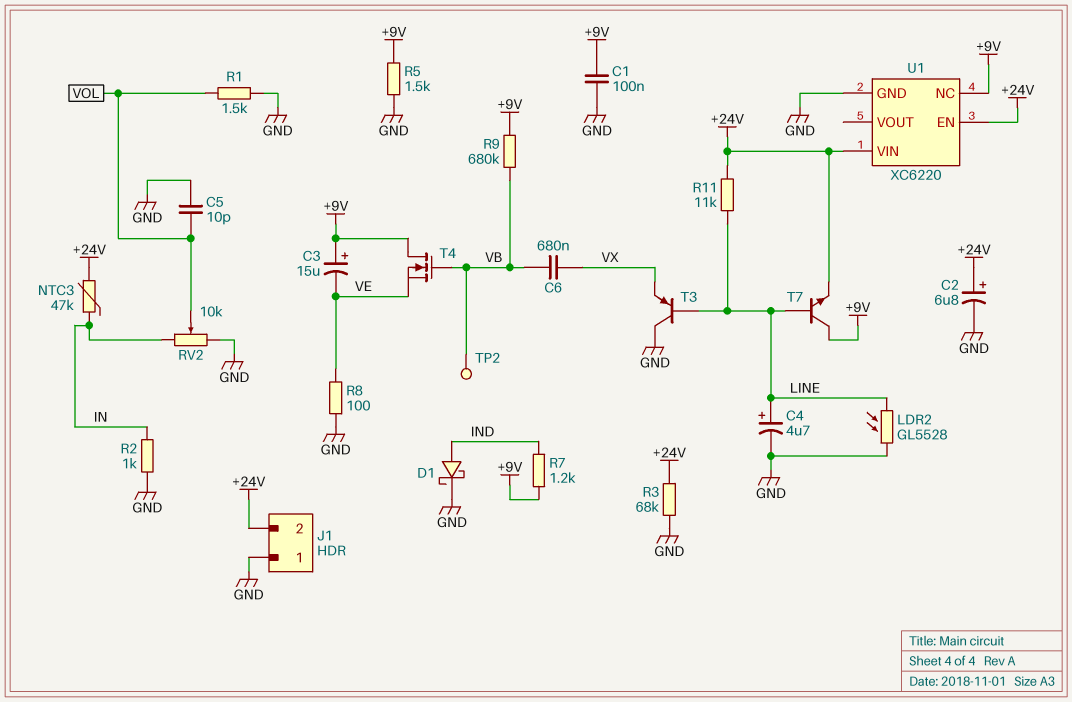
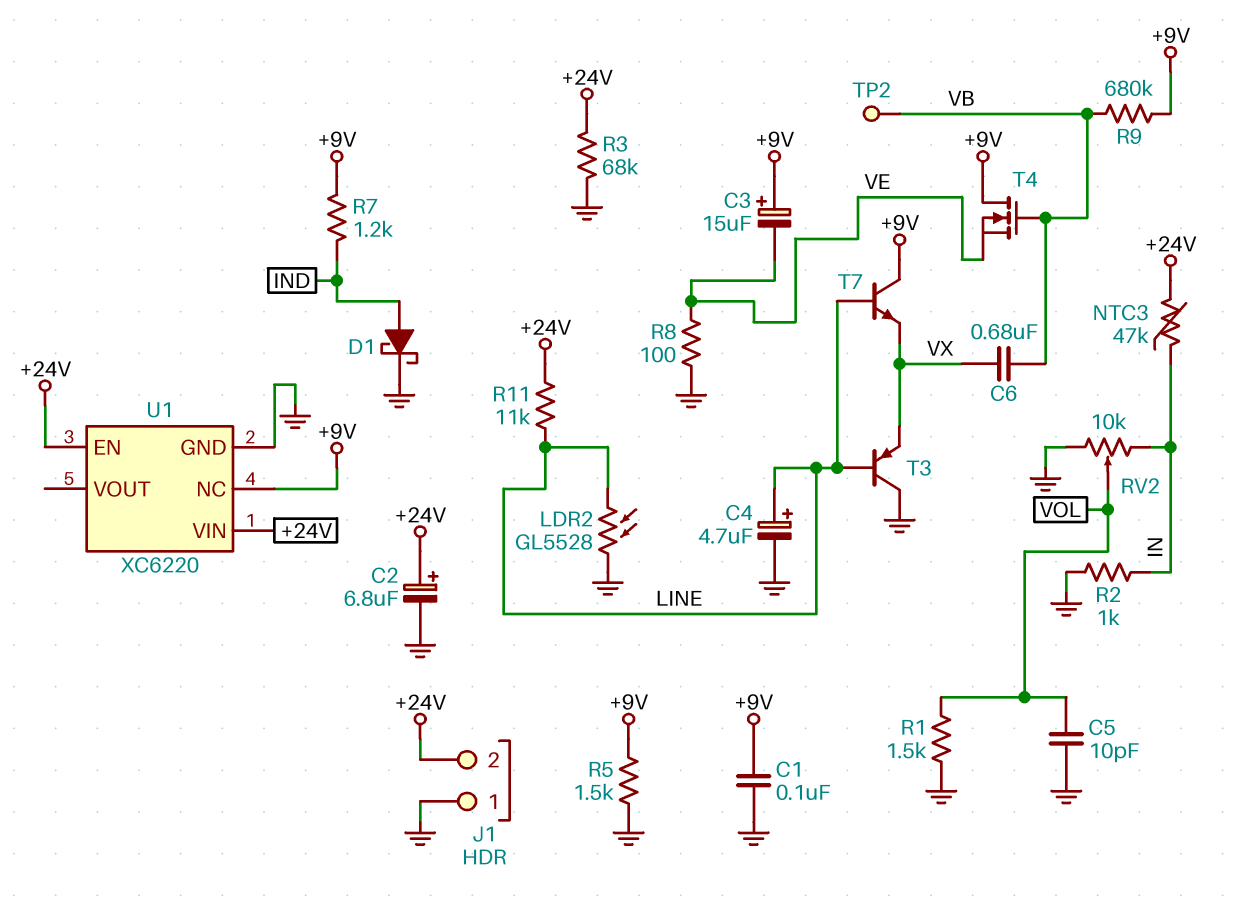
T7: NPN (B LINE, C +9V, E +24V) -> NPN (B LINE, C +9V, E VX)

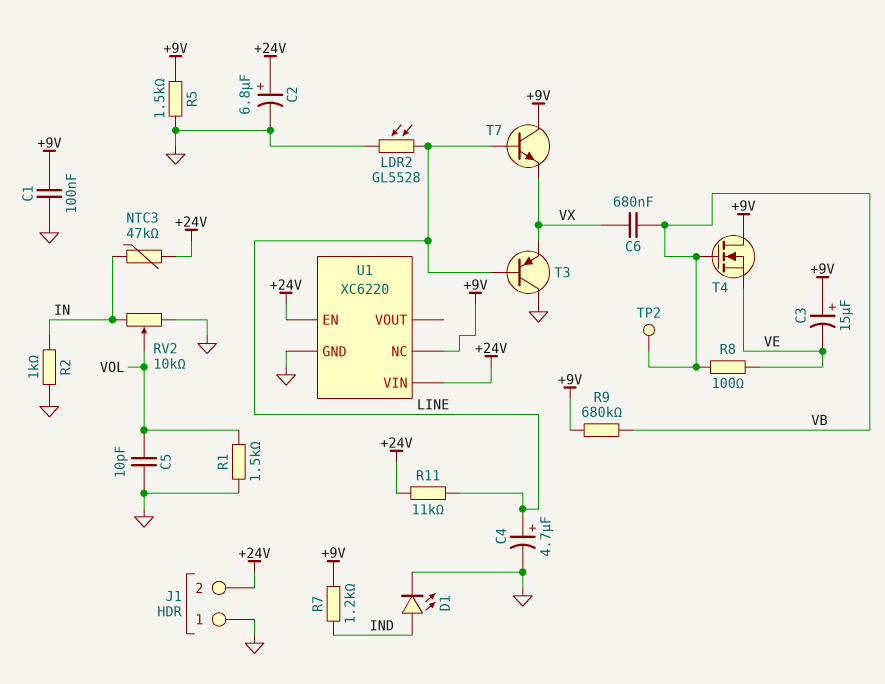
D1: schottky (A IND, K GND) -> LED (A IND, K GND)
R3: 68k (+24V, GND) -> none
R8: 100 (GND, VE) -> 100 (VB, VE)

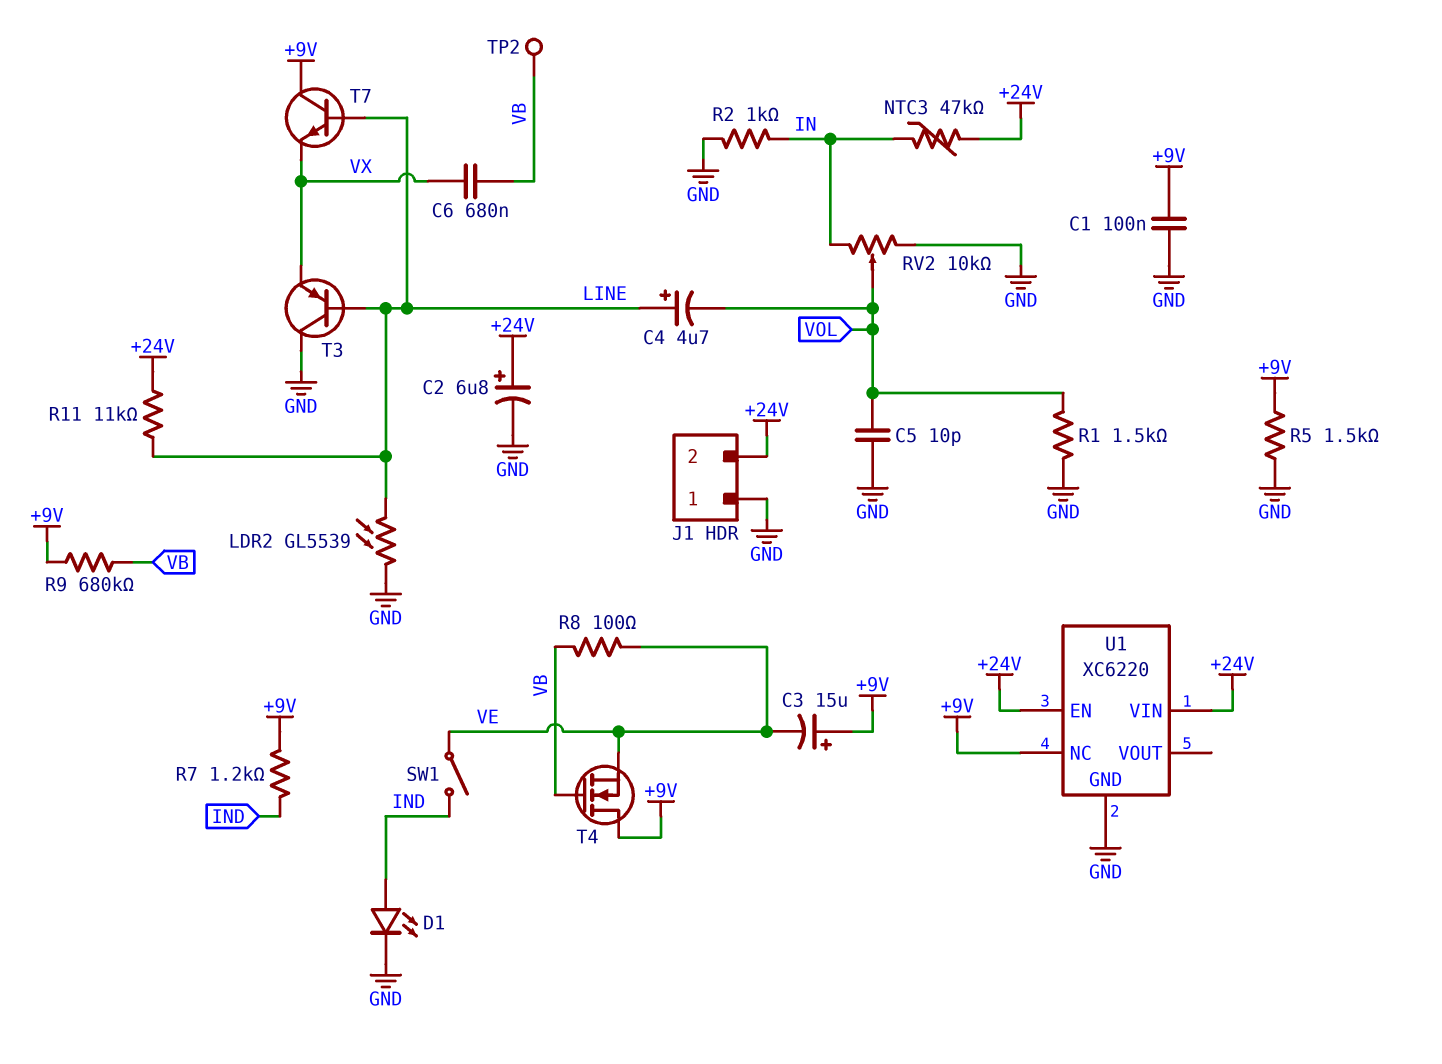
C4: 4.7uF (plus LINE, minus GND) -> 4.7uF (plus LINE, minus VOL)
LDR2: GL5528 (GND, LINE) -> GL5539 (GND, LINE)
SW1: none -> switch (IND, VE)

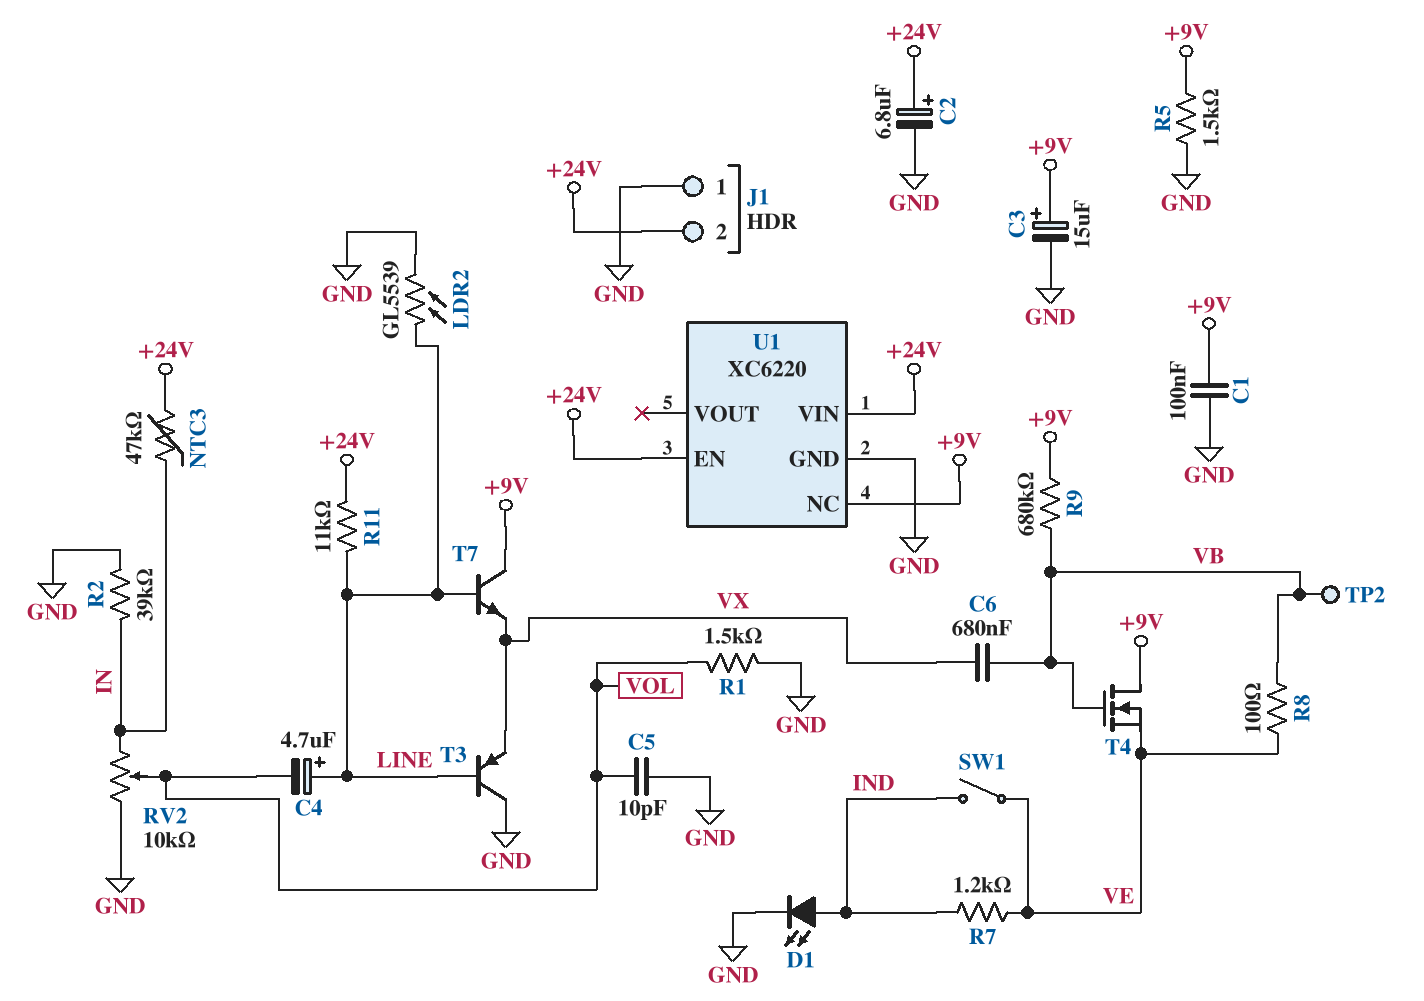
C3: 15uF (plus +9V, minus VE) -> 15uF (plus +9V, minus GND)
R2: 1k (GND, IN) -> 39k (GND, IN)
R7: 1.2k (+9V, IND) -> 1.2k (IND, VE)

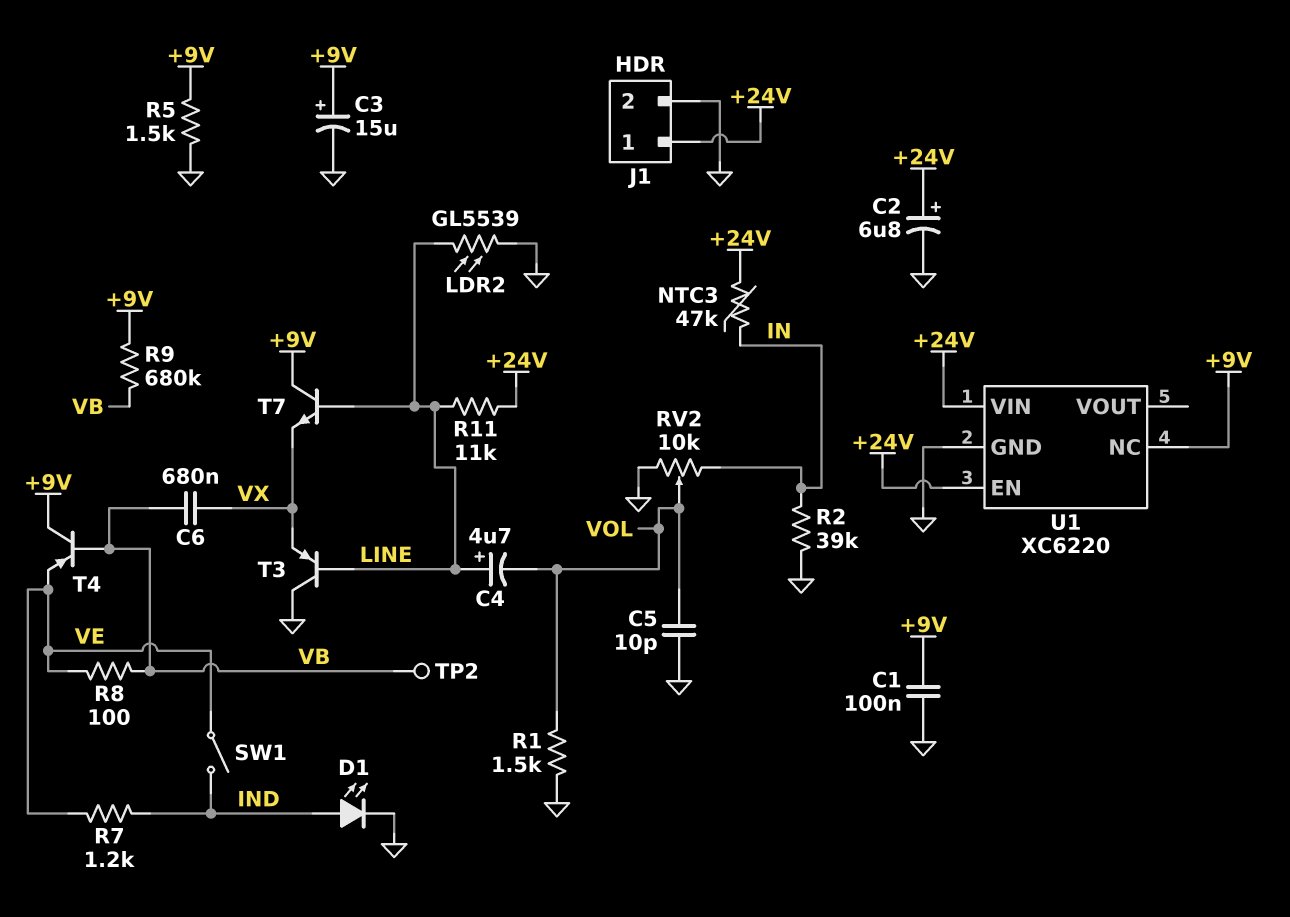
J1 pin 1: GND -> +24V
J1 pin 2: +24V -> GND
T4: NMOS (G VB, D +9V, S VE) -> PNP (B VB, C +9V, E VE)

